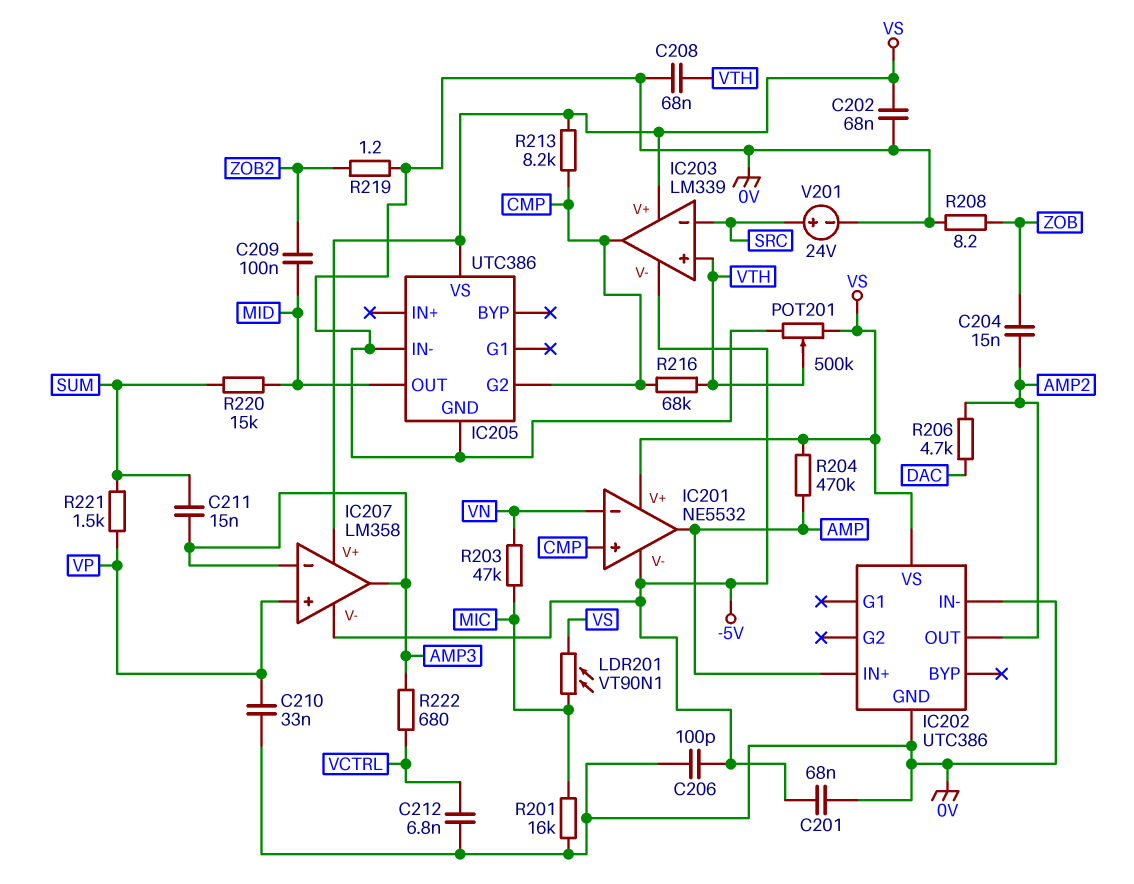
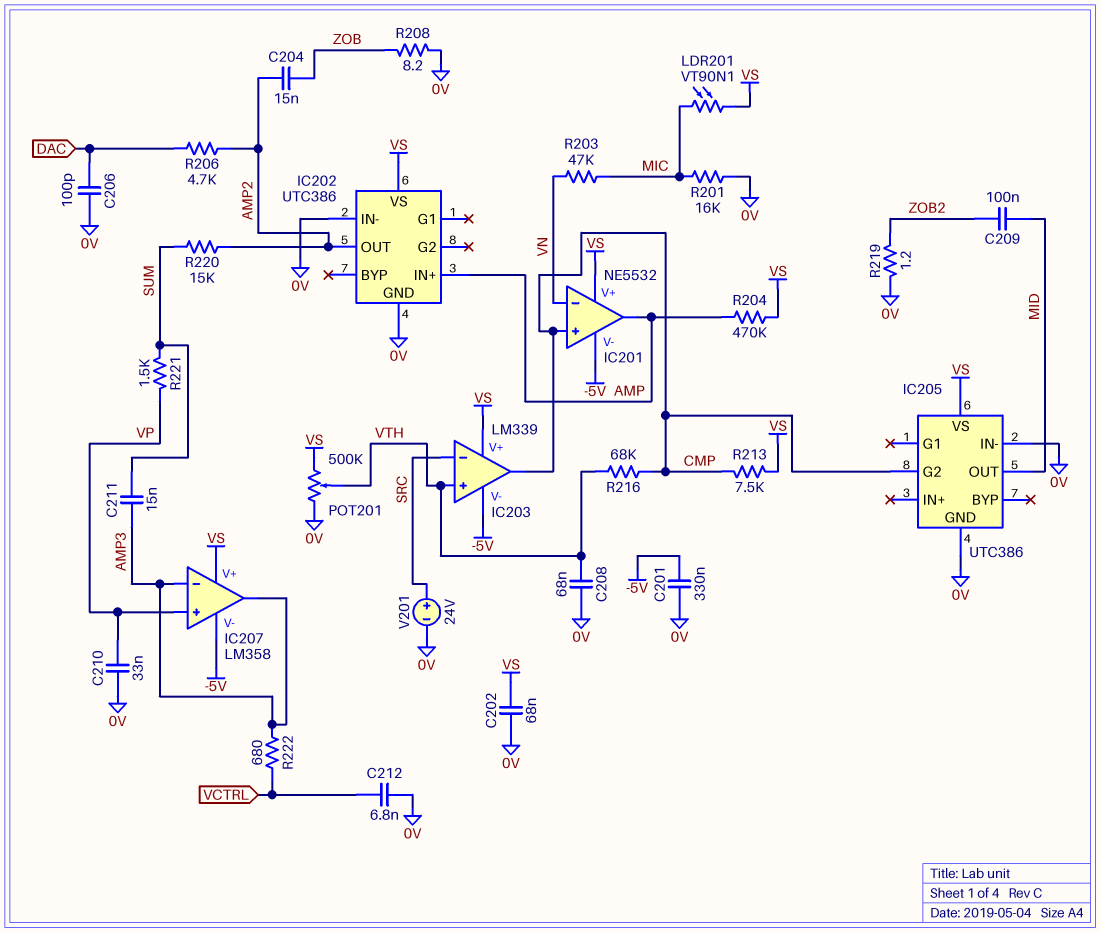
C201: 68nF (-5V, 0V) -> 330nF (-5V, 0V)
C206: 100pF (-5V, 0V) -> 100pF (0V, DAC)
R213: 8.2k (CMP, VS) -> 7.5k (CMP, VS)
R220: 15k (MID, SUM) -> 15k (AMP2, SUM)

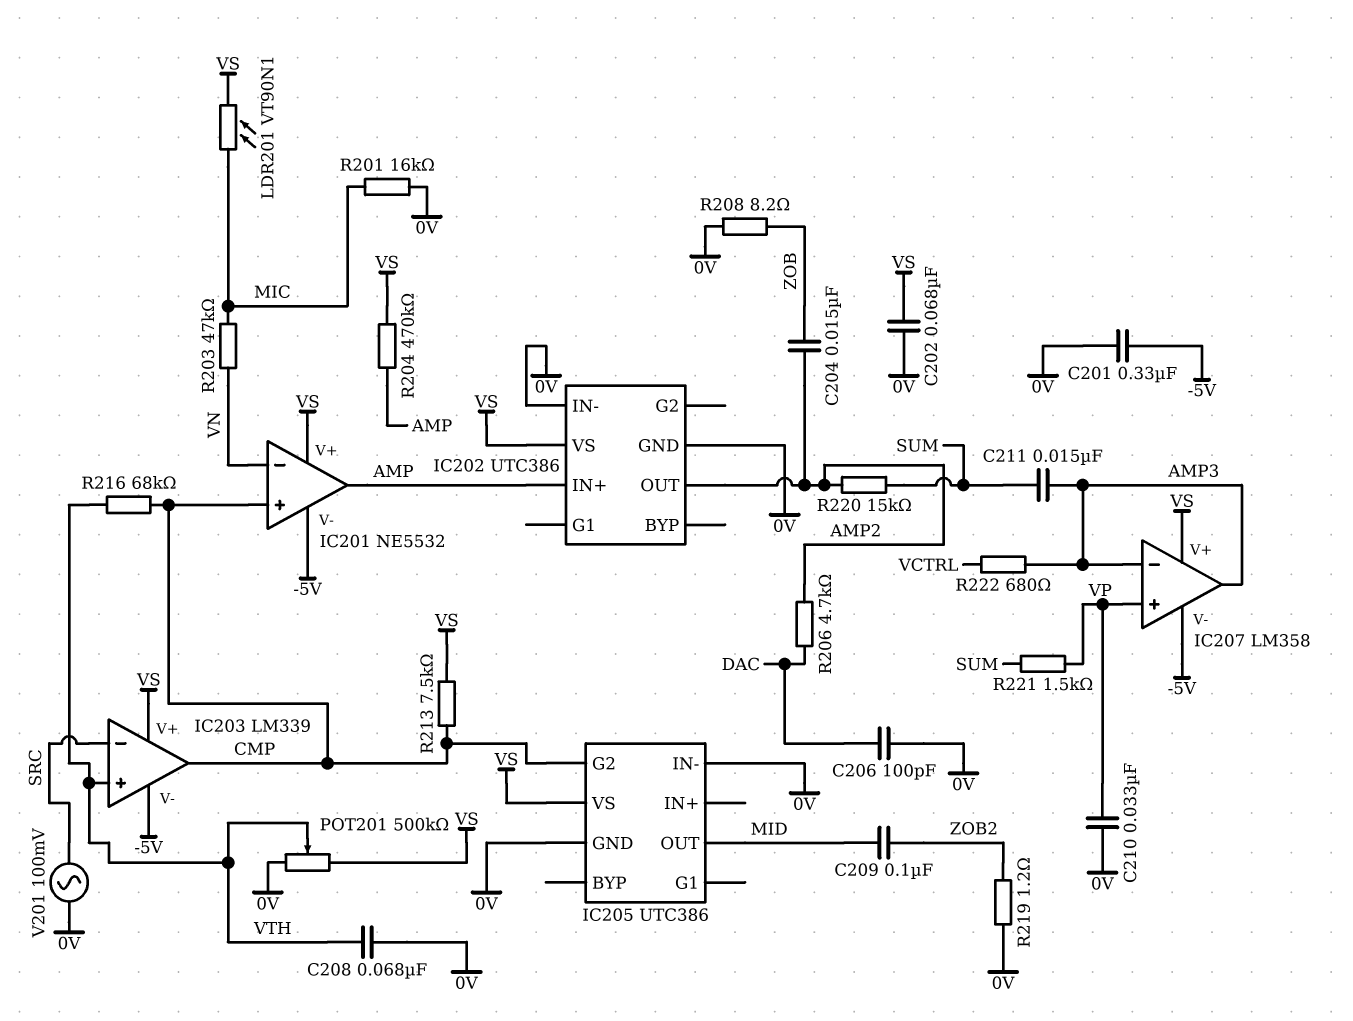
C212: 6.8nF (0V, VCTRL) -> none
V201: 24V (plus SRC, minus 0V) -> AC 100mV (0V, SRC)

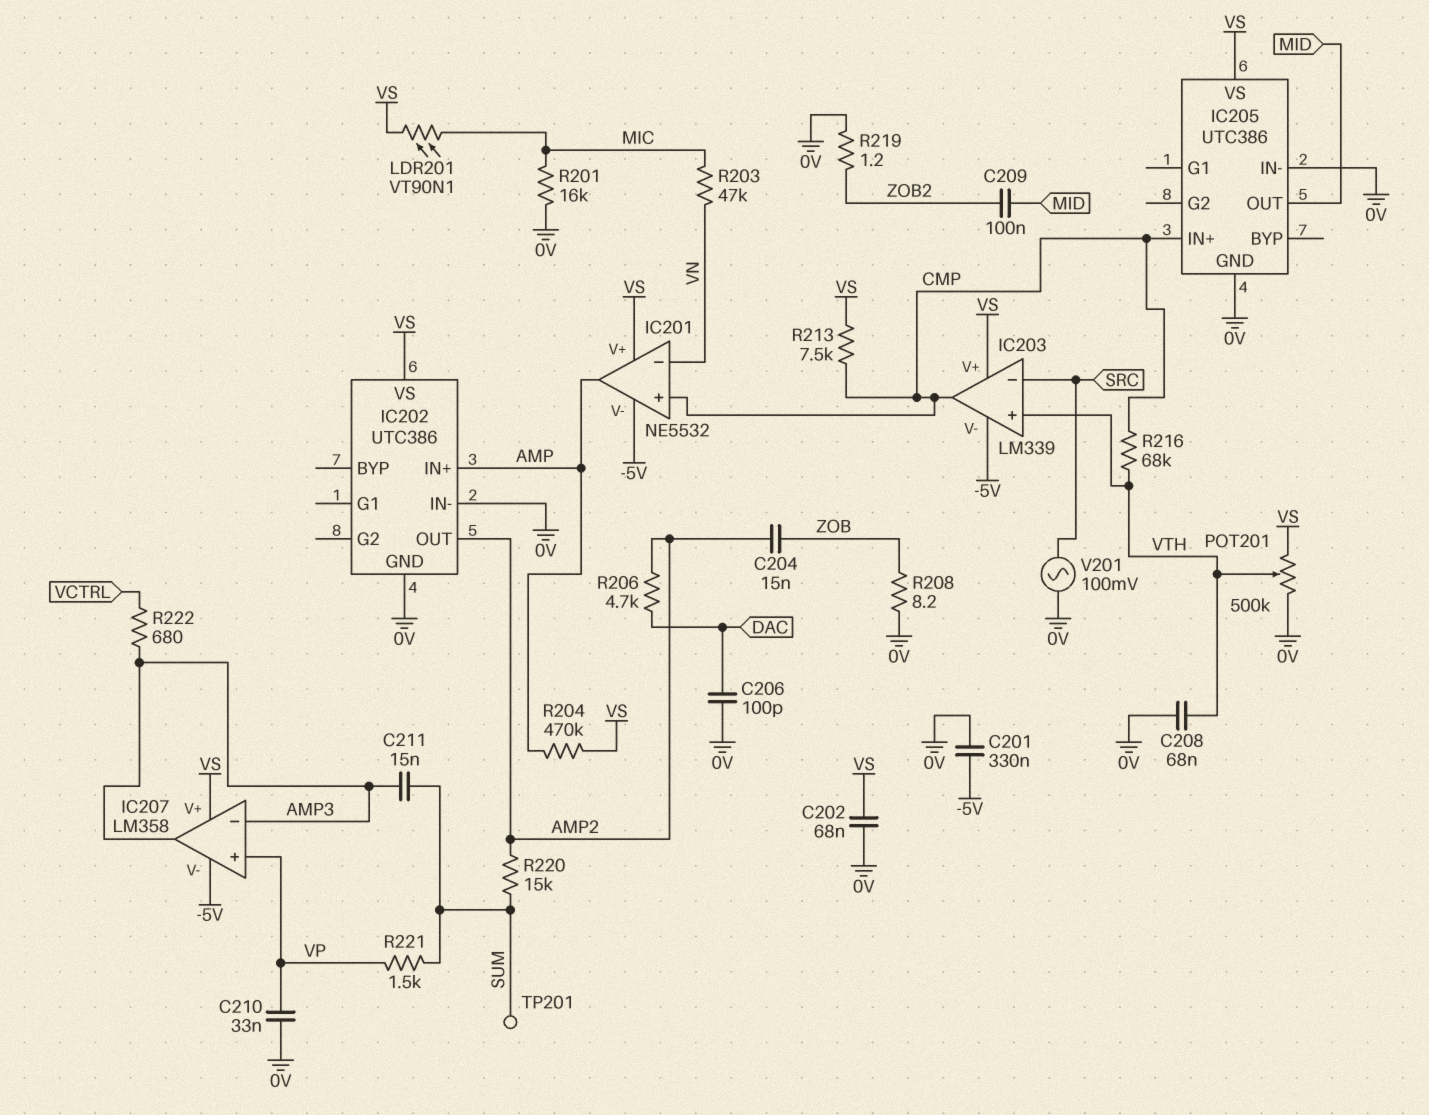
IC205 pin G2: CMP -> none
IC205 pin IN+: none -> CMP
TP201: none -> test point (SUM)

